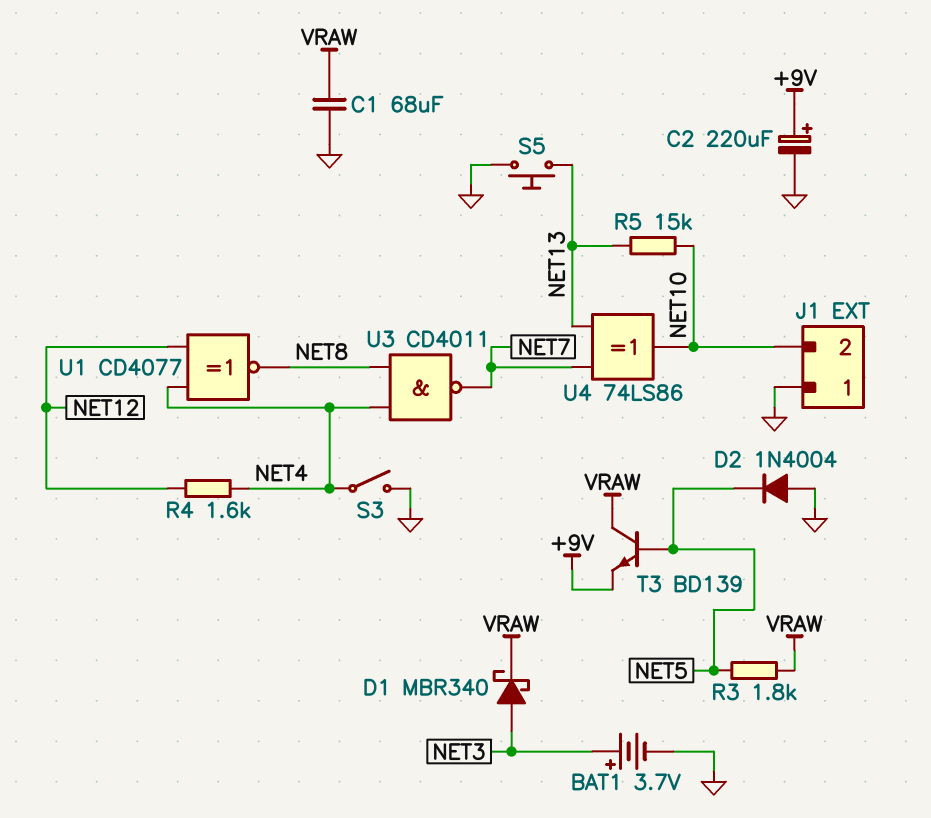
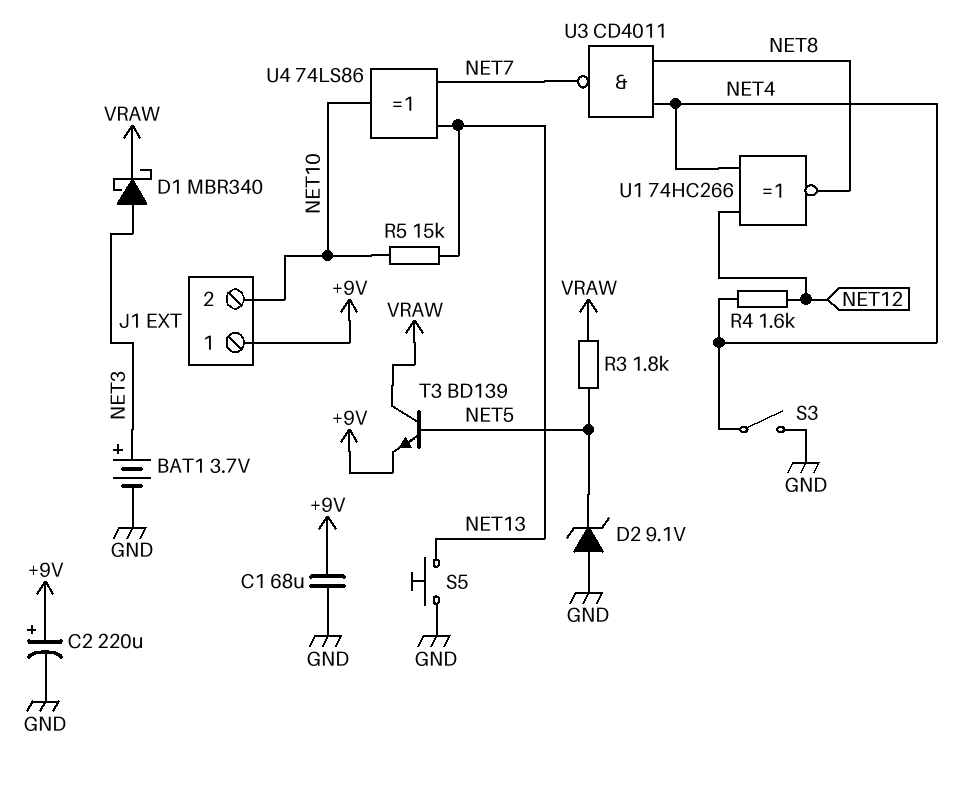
C1: 68uF (GND, VRAW) -> 68uF (+9V, GND)
D2: diode 1N4004 (A GND, K NET5) -> zener 9.1V (A GND, K NET5)
J1 pin 1: GND -> +9V
U1: XNOR CD4077 (in NET4, in NET12, out NET8) -> XNOR 74HC266 (in NET4, in NET12, out NET8)

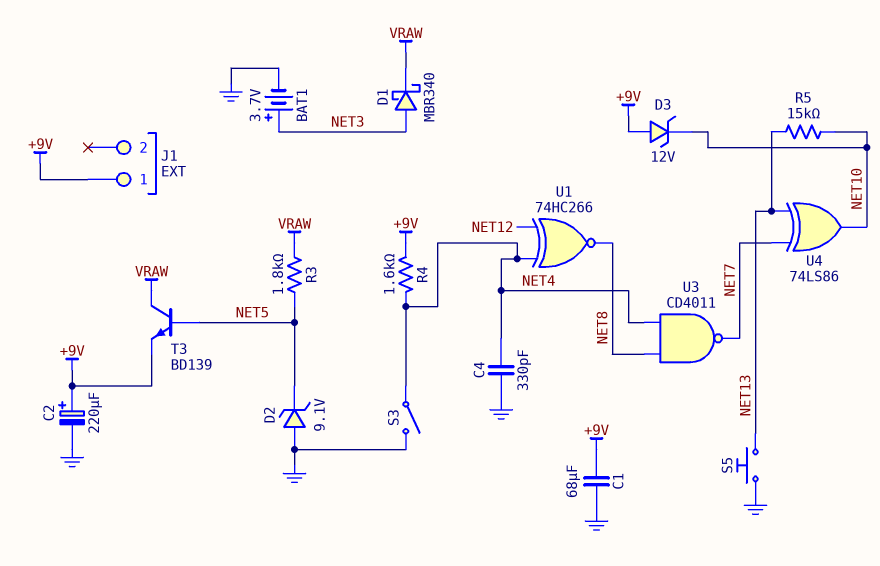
C4: none -> 330pF (GND, NET4)
D3: none -> zener 12V (A +9V, K NET10)
J1 pin 2: NET10 -> none
R4: 1.6k (NET4, NET12) -> 1.6k (+9V, NET4)

